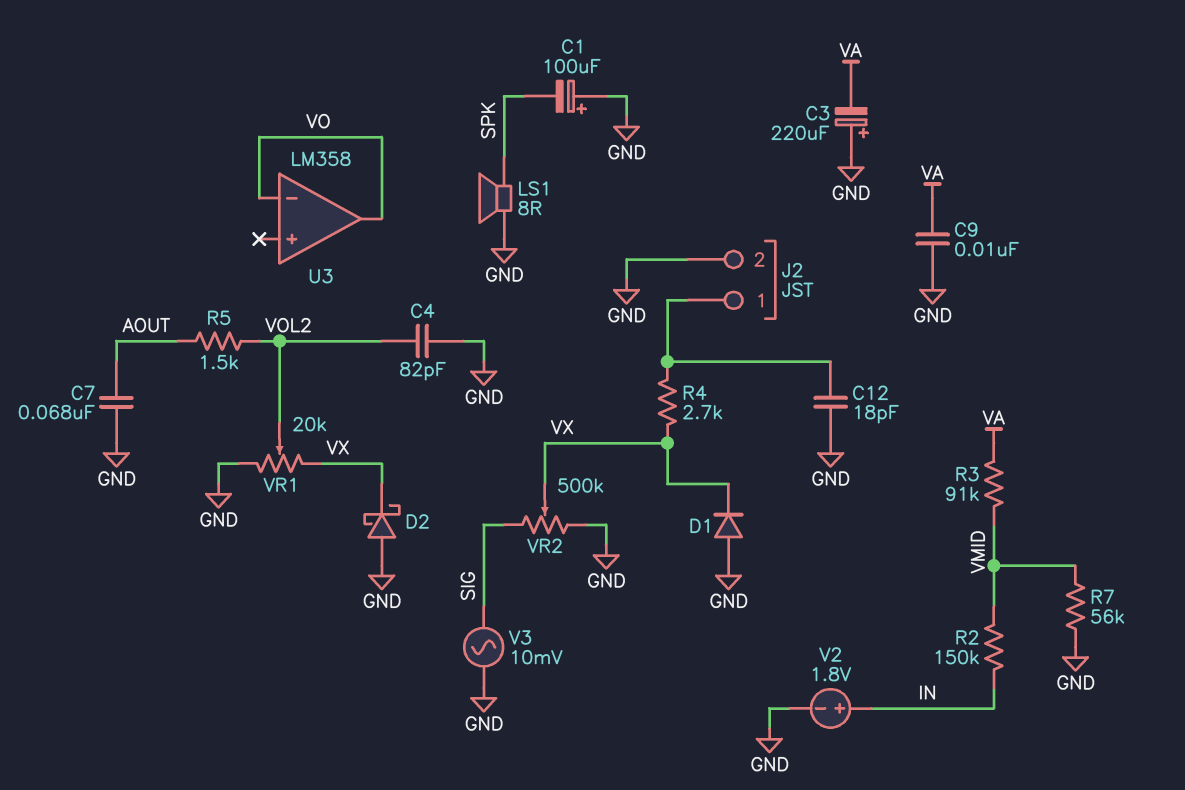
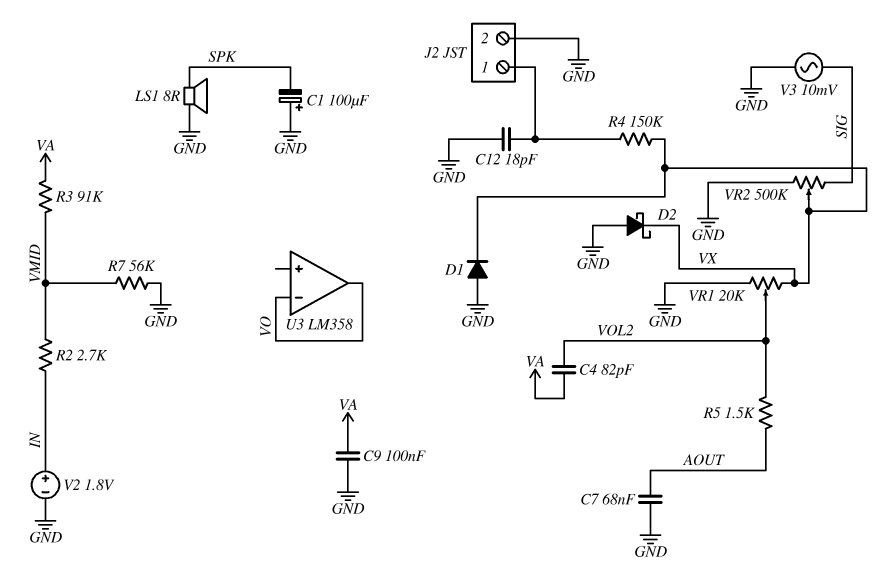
C3: 220uF (plus GND, minus VA) -> none
C4: 82pF (GND, VOL2) -> 82pF (VA, VOL2)
C9: 10nF (GND, VA) -> 100nF (GND, VA)
R2: 150k (IN, VMID) -> 2.7k (IN, VMID)
R4: 2.7k (J2/1, VX) -> 150k (J2/1, VX)

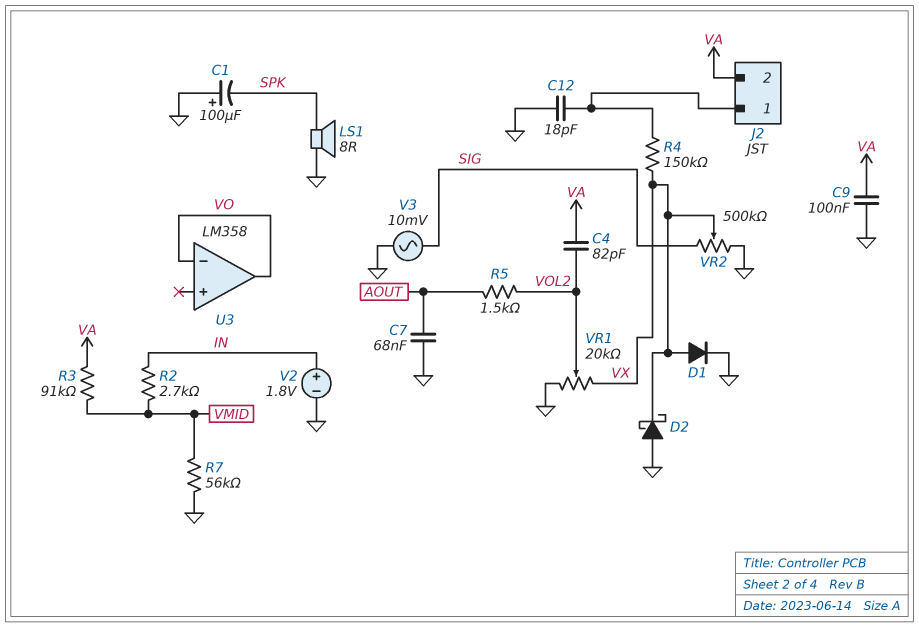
D1: diode (A GND, K VX) -> diode (A VX, K GND)
J2 pin 2: GND -> VA

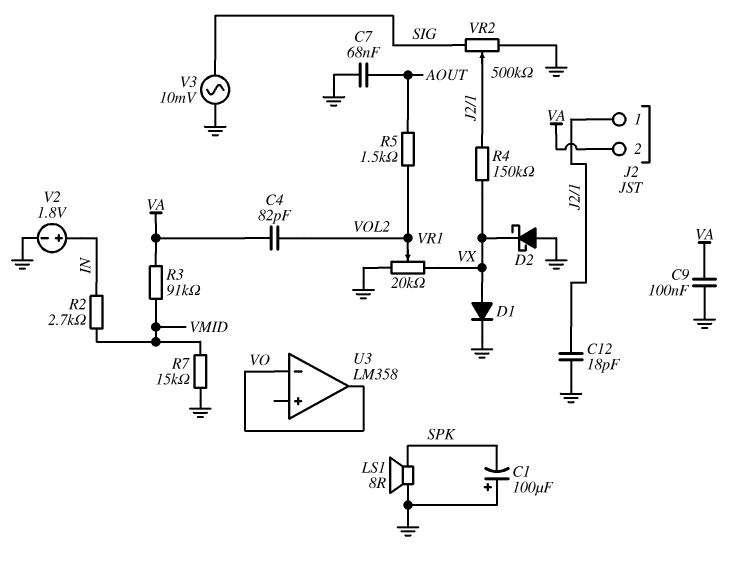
R7: 56k (GND, VMID) -> 15k (GND, VMID)
VR2: 500k (GND, SIG, wiper VX) -> 500k (GND, SIG, wiper J2/1)

